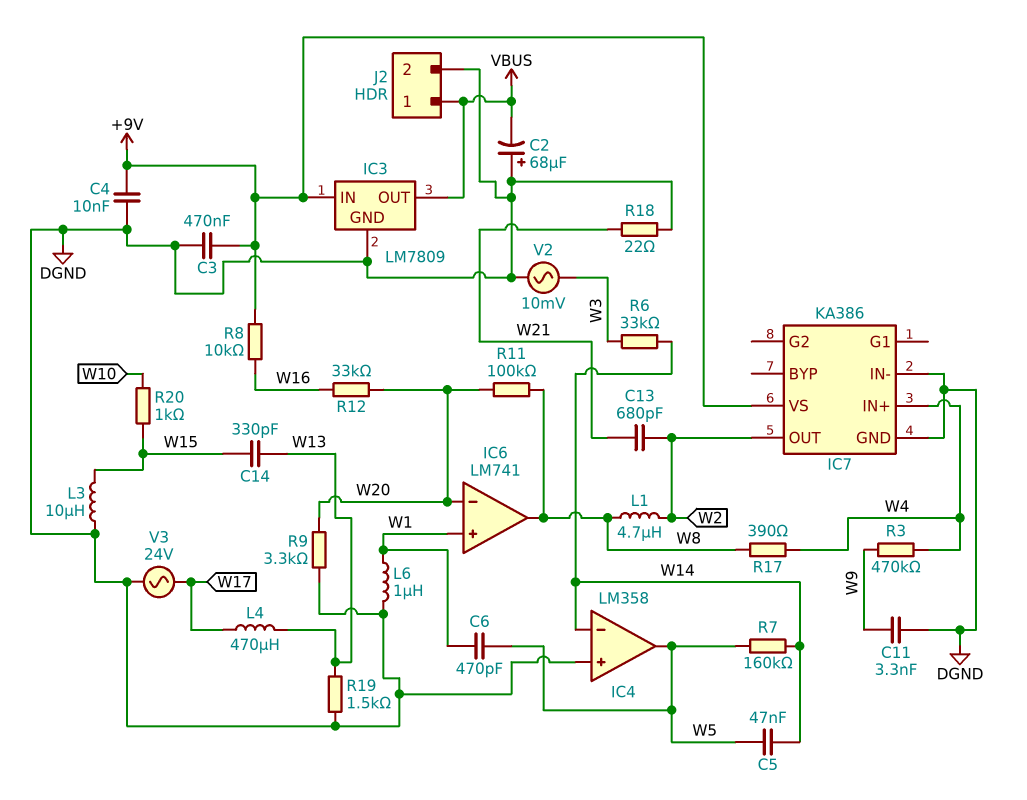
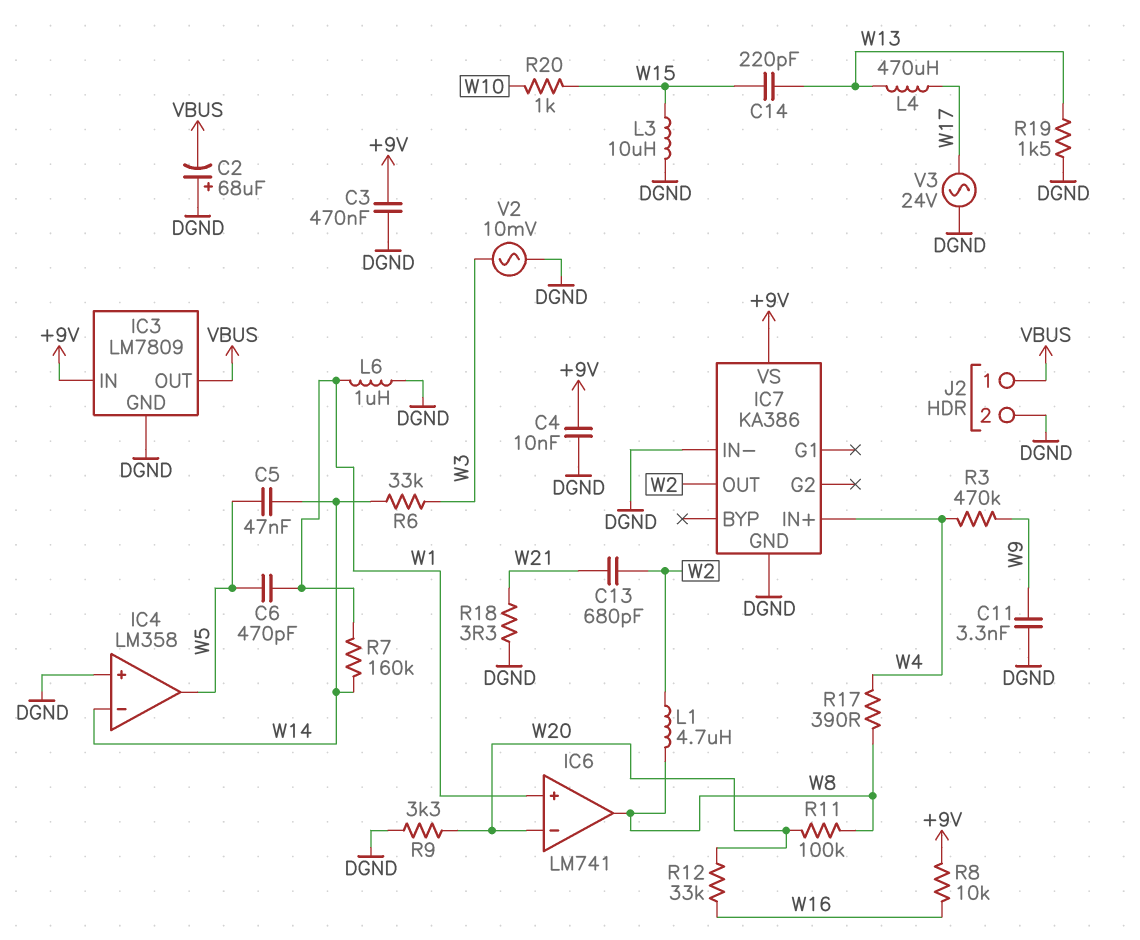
C14: 330pF (W13, W15) -> 220pF (W13, W15)
R7: 160k (W5, W14) -> 160k (W1, W14)
R18: 22 (DGND, W21) -> 3.3 (DGND, W21)

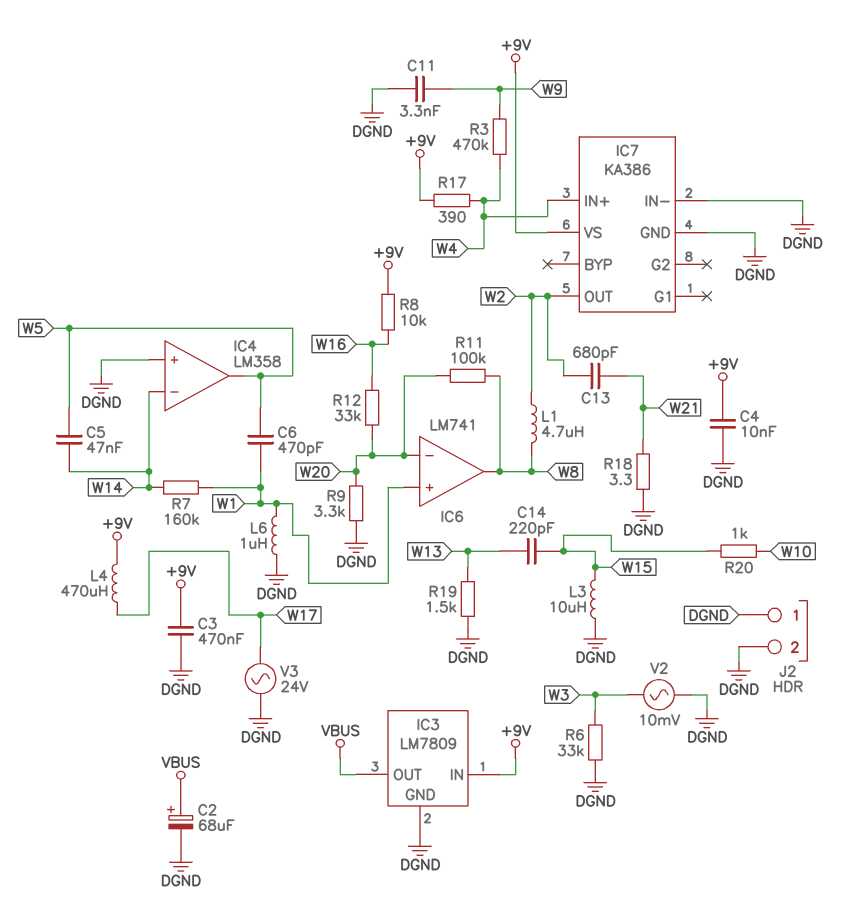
C2: 68uF (plus DGND, minus VBUS) -> 68uF (plus VBUS, minus DGND)
J2 pin 1: VBUS -> DGND
L4: 470uH (W13, W17) -> 470uH (+9V, W17)
R6: 33k (W3, W14) -> 33k (DGND, W3)
R17: 390 (W4, W8) -> 390 (+9V, W4)

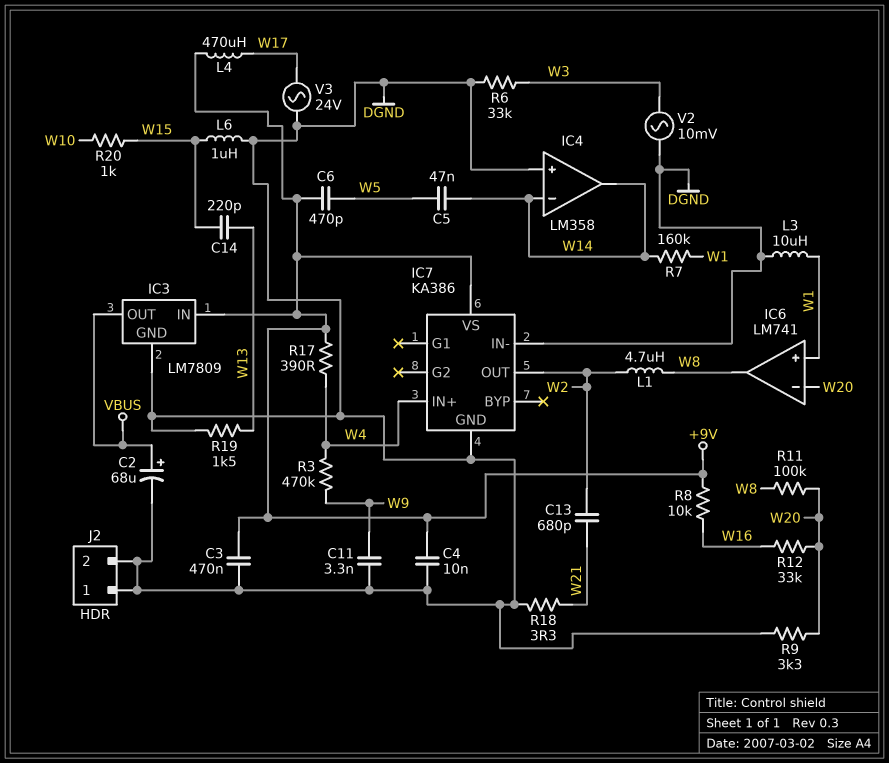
C6: 470pF (W1, W5) -> 470pF (+9V, W5)
IC4 pin out: W5 -> W14
L3: 10uH (DGND, W15) -> 10uH (DGND, W1)
L6: 1uH (DGND, W1) -> 1uH (DGND, W15)

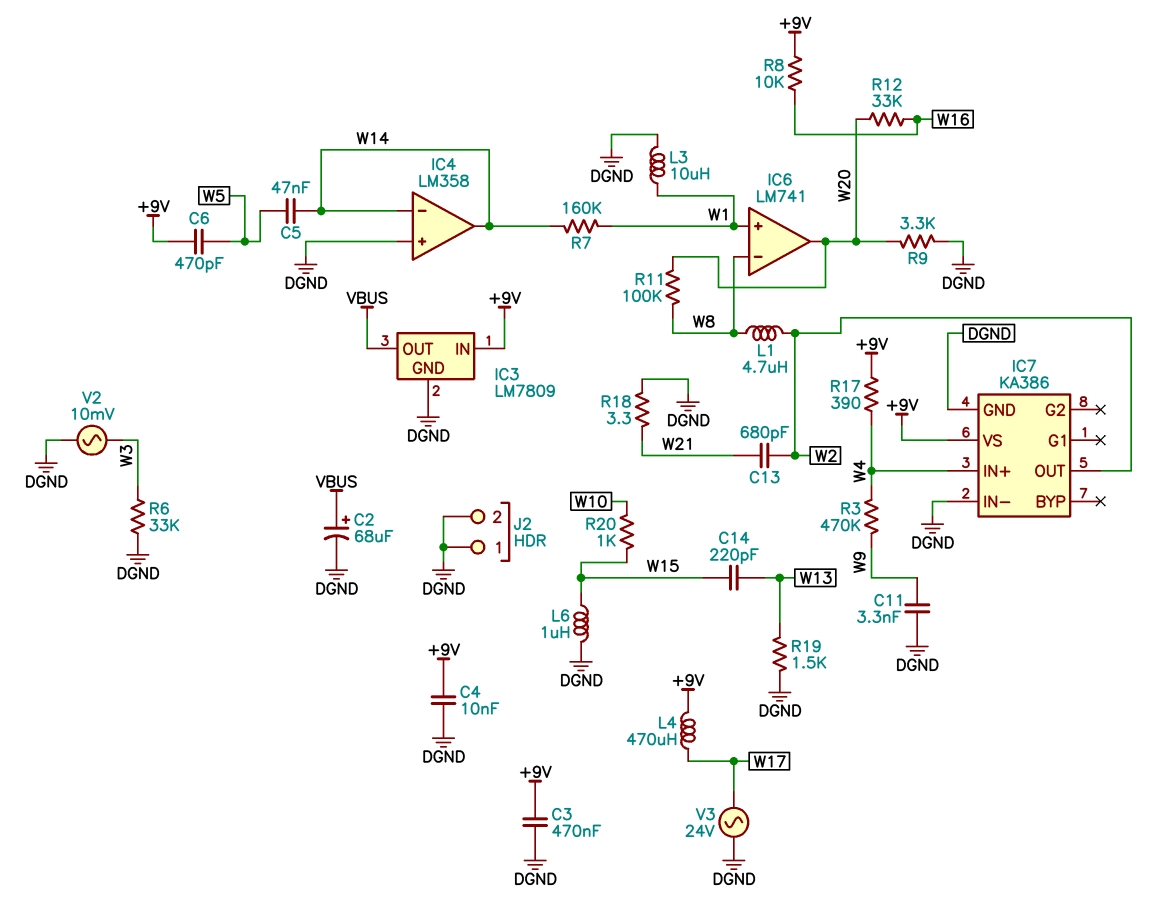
IC6 pin in-: W20 -> W8
IC6 pin out: W8 -> W20

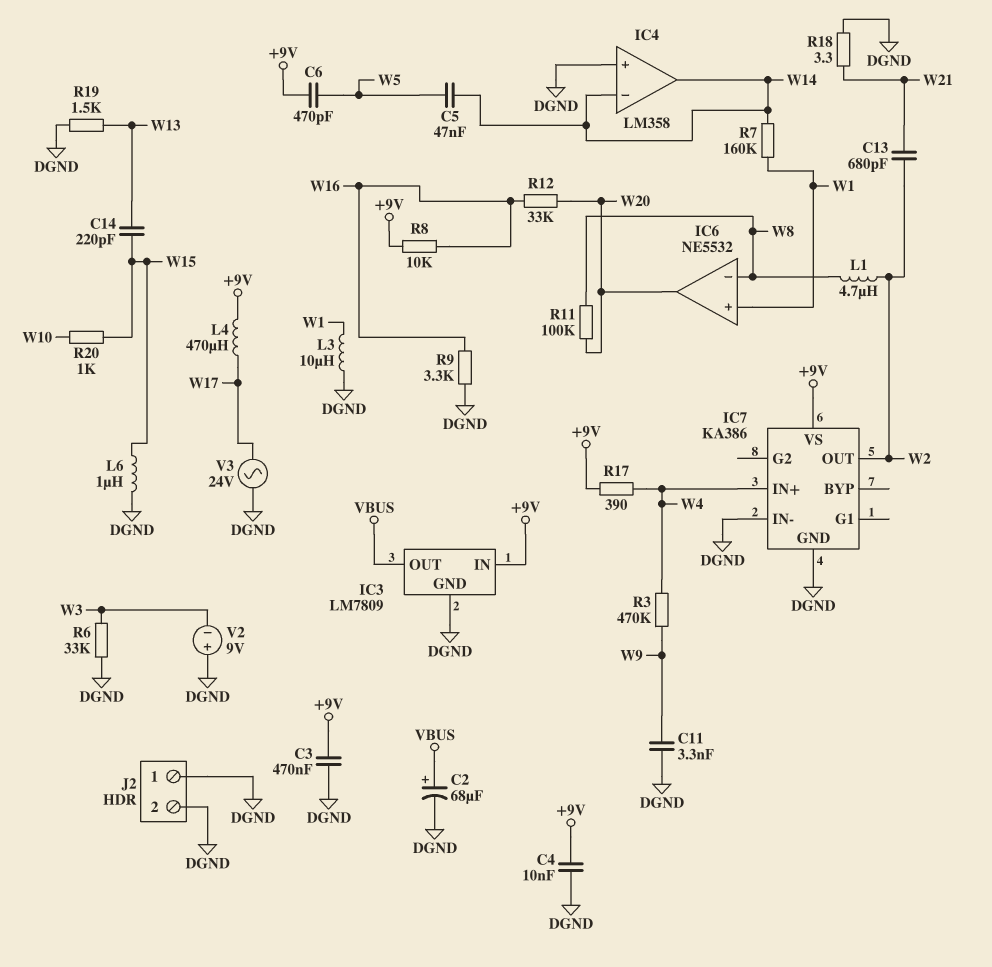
IC6: LM741 -> NE5532
R9: 3.3k (DGND, W20) -> 3.3k (DGND, W16)
V2: AC 10mV (DGND, W3) -> 9V (plus DGND, minus W3)

